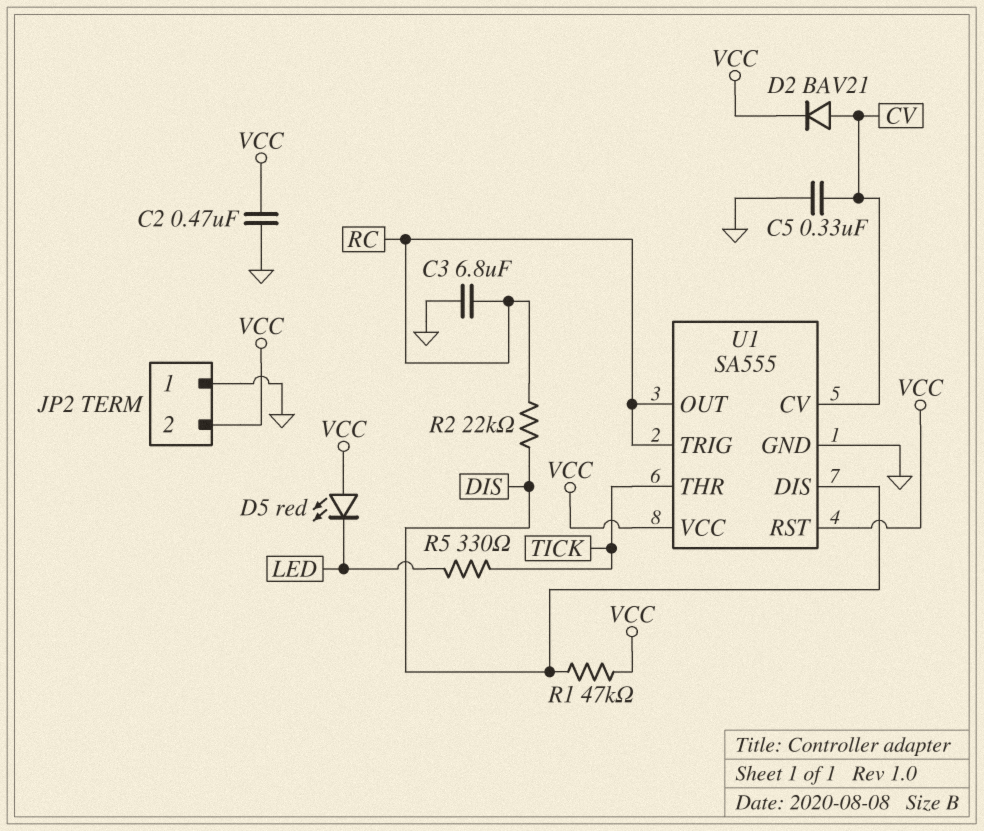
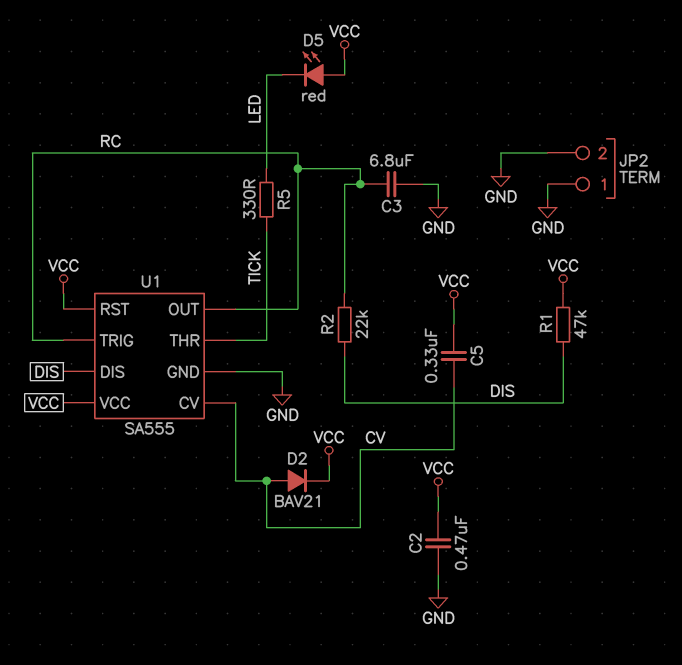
C5: 330nF (CV, GND) -> 330nF (CV, VCC)
JP2 pin 2: VCC -> GND

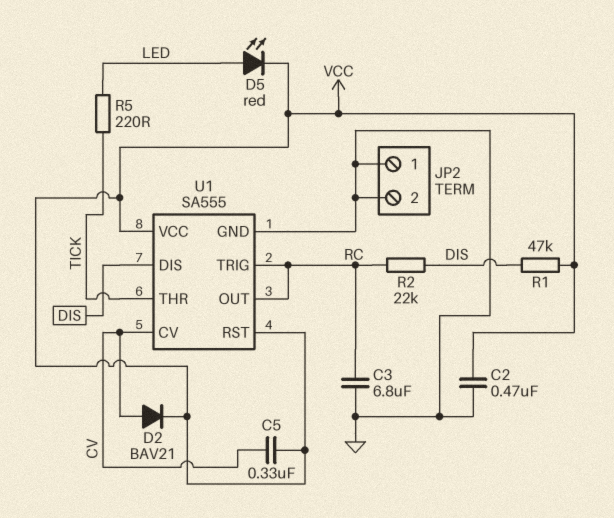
D5: LED red (A VCC, K LED) -> LED red (A LED, K VCC)
R5: 330 (LED, TICK) -> 220 (LED, TICK)

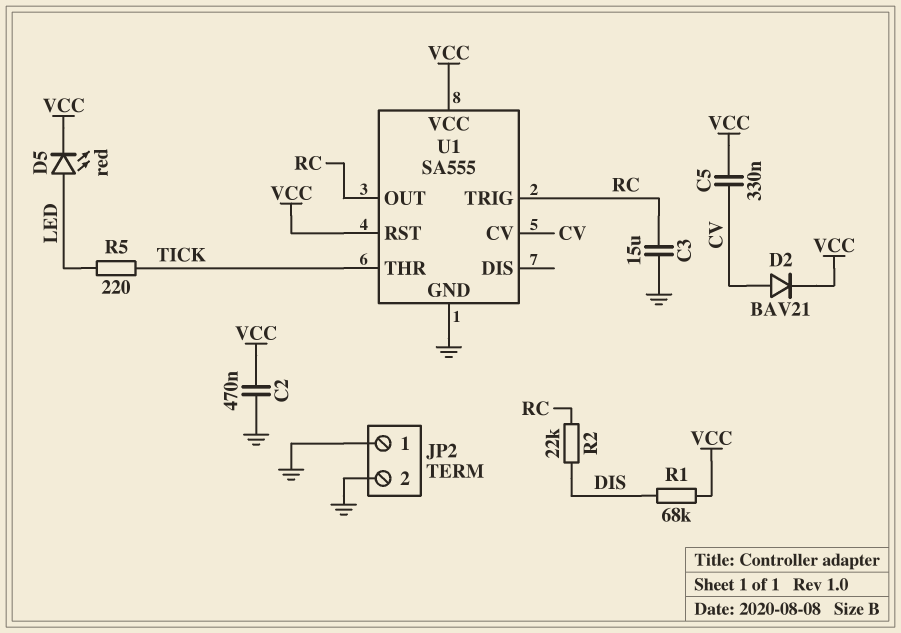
C3: 6.8uF (GND, RC) -> 15uF (GND, RC)
R1: 47k (DIS, VCC) -> 68k (DIS, VCC)
U1 pin DIS: DIS -> none

